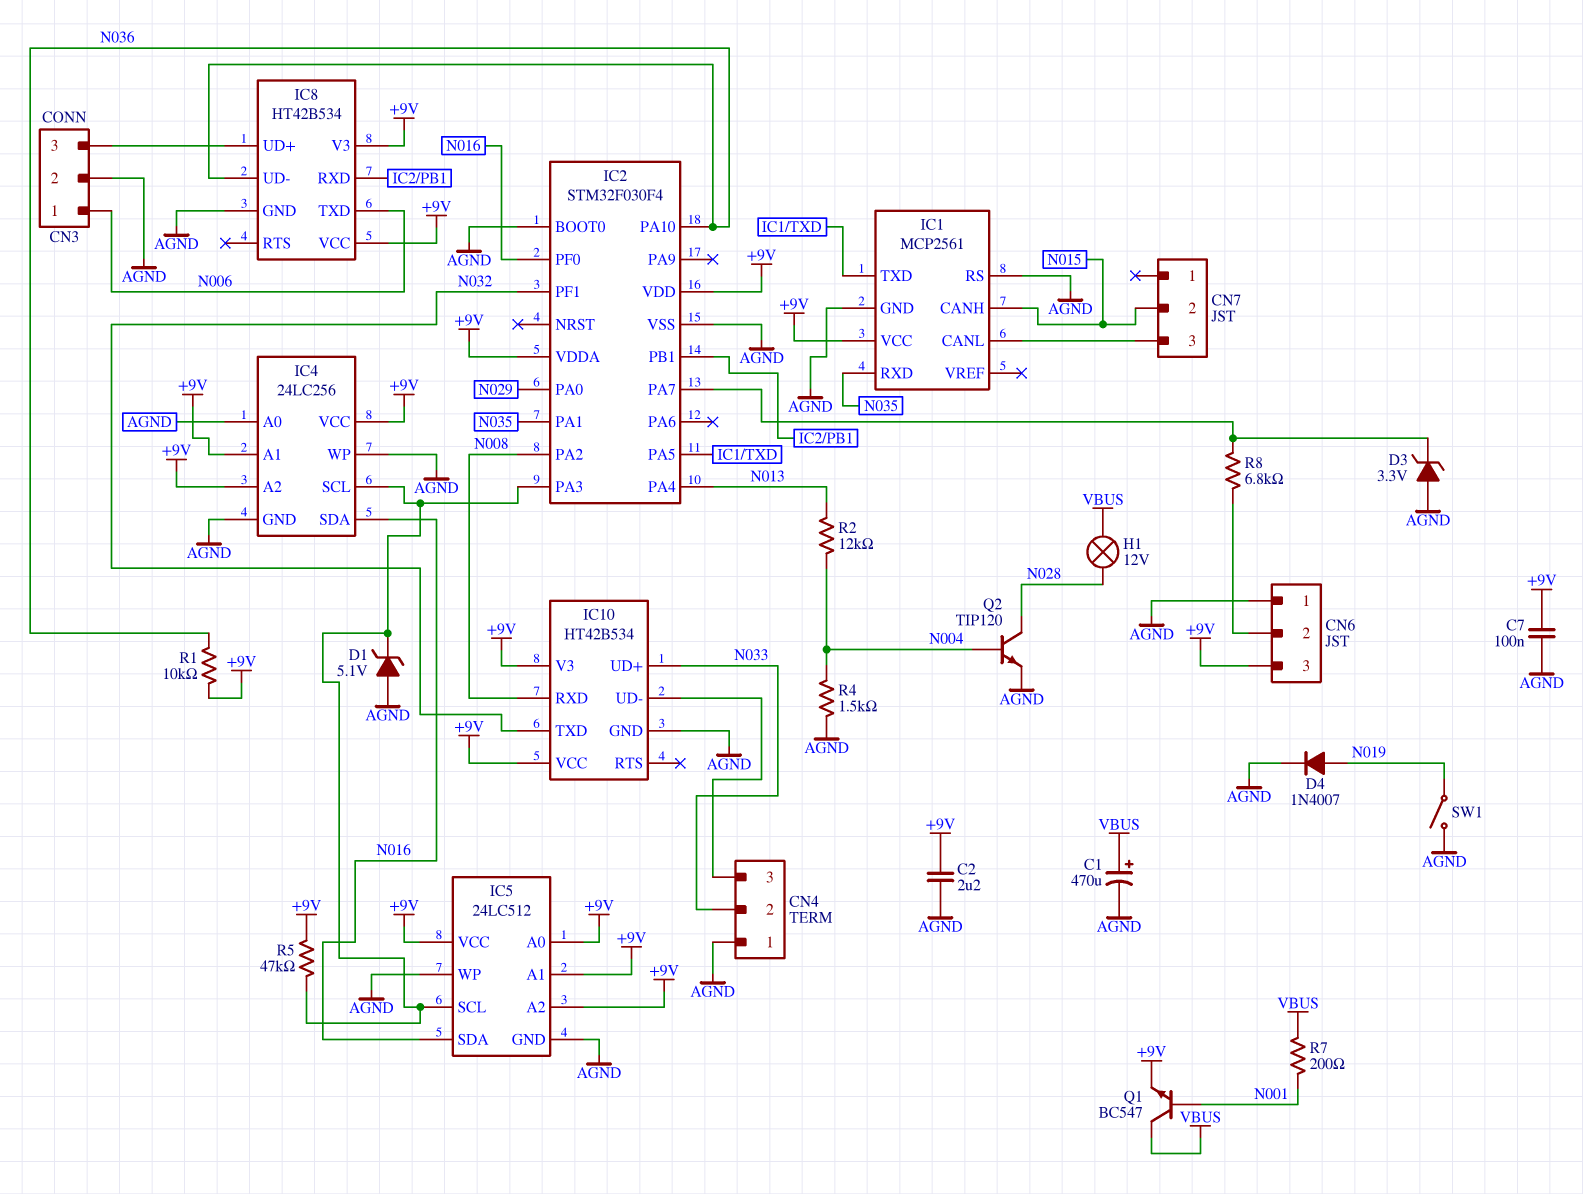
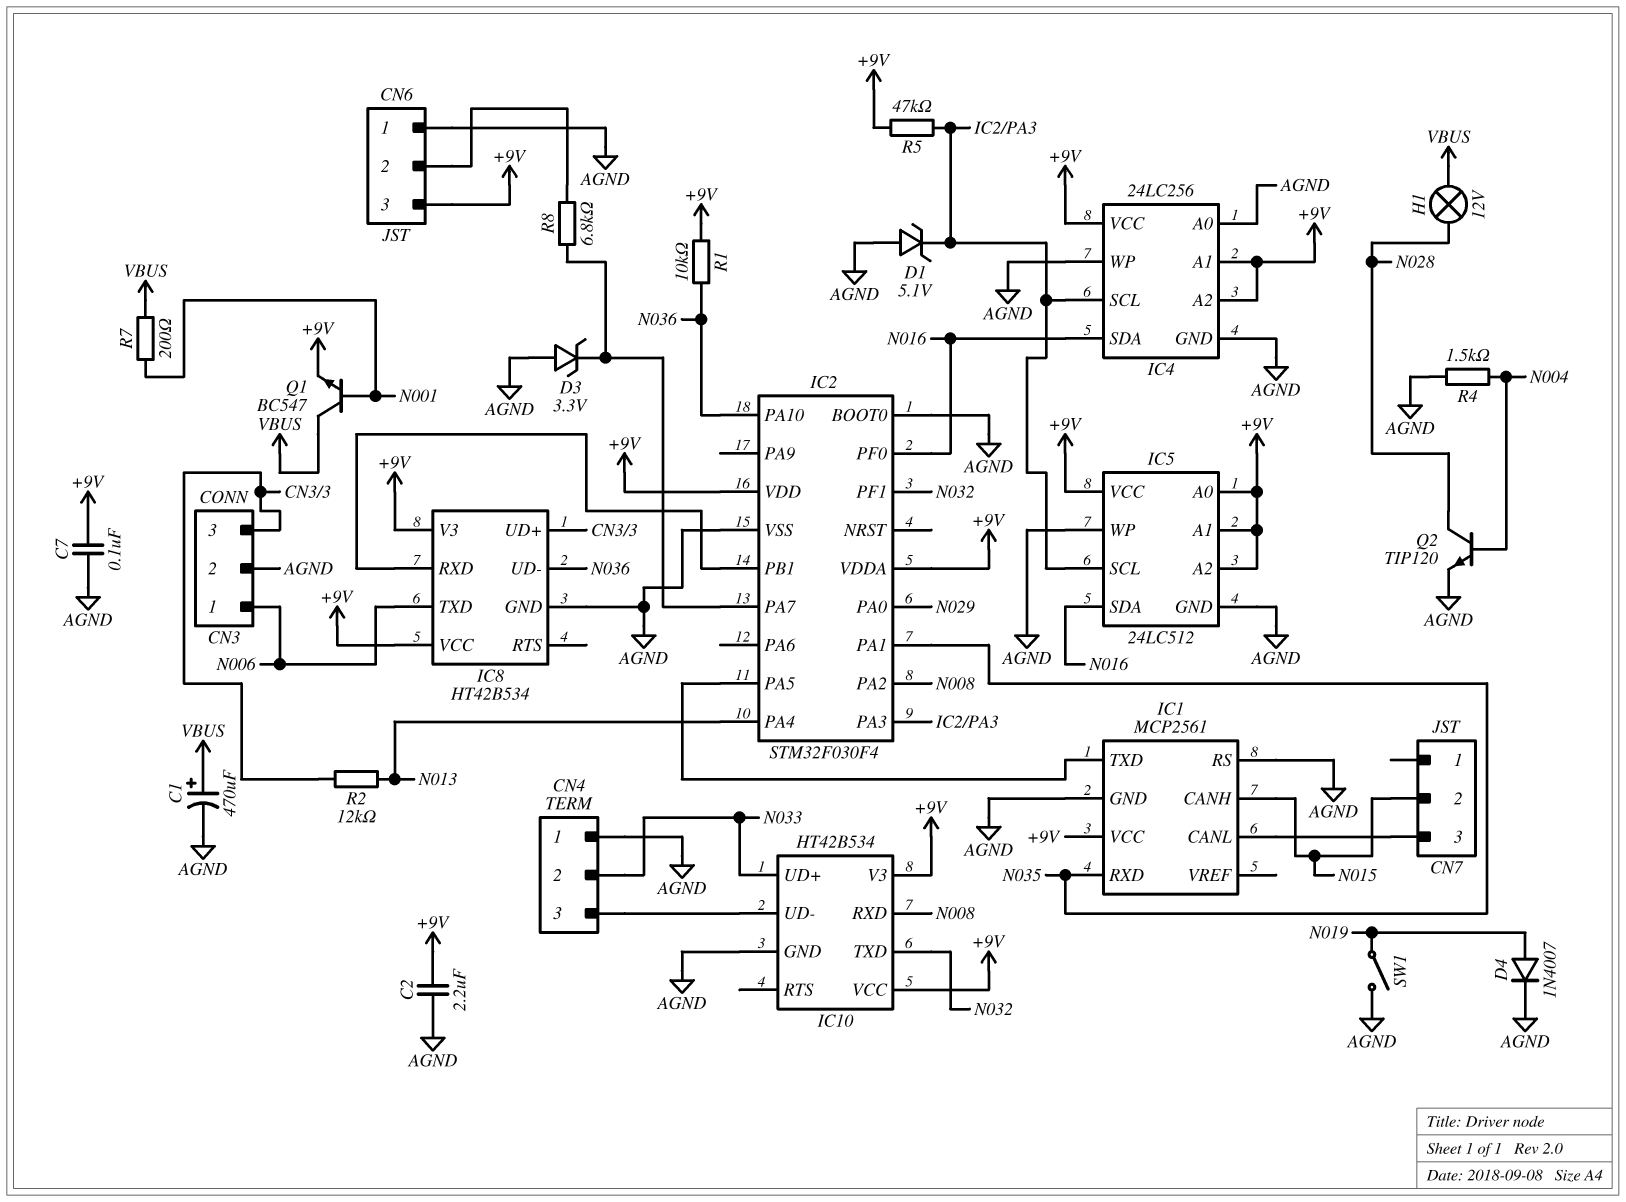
R2: 12k (N004, N013) -> 12k (CN3/3, N013)

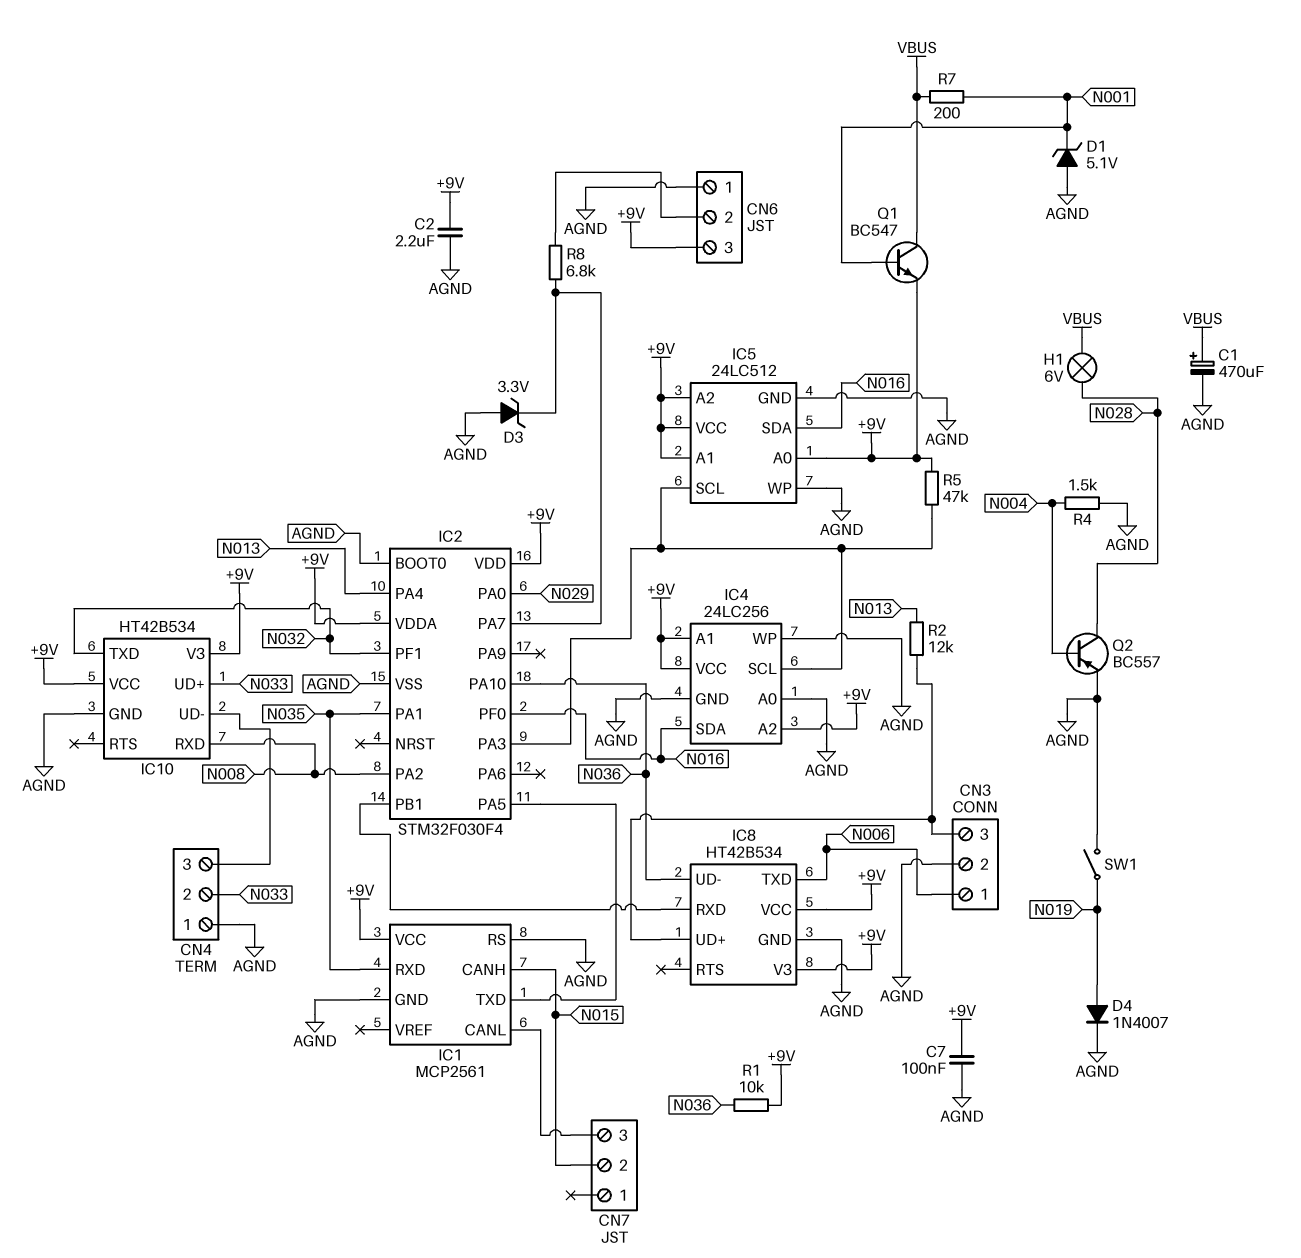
D1: zener 5.1V (A AGND, K IC2/PA3) -> zener 5.1V (A AGND, K N001)
H1: lamp 12V (N028, VBUS) -> lamp 6V (N028, VBUS)
Q2: NPN TIP120 (B N004, C N028, E AGND) -> PNP BC557 (B N004, C N028, E AGND)

